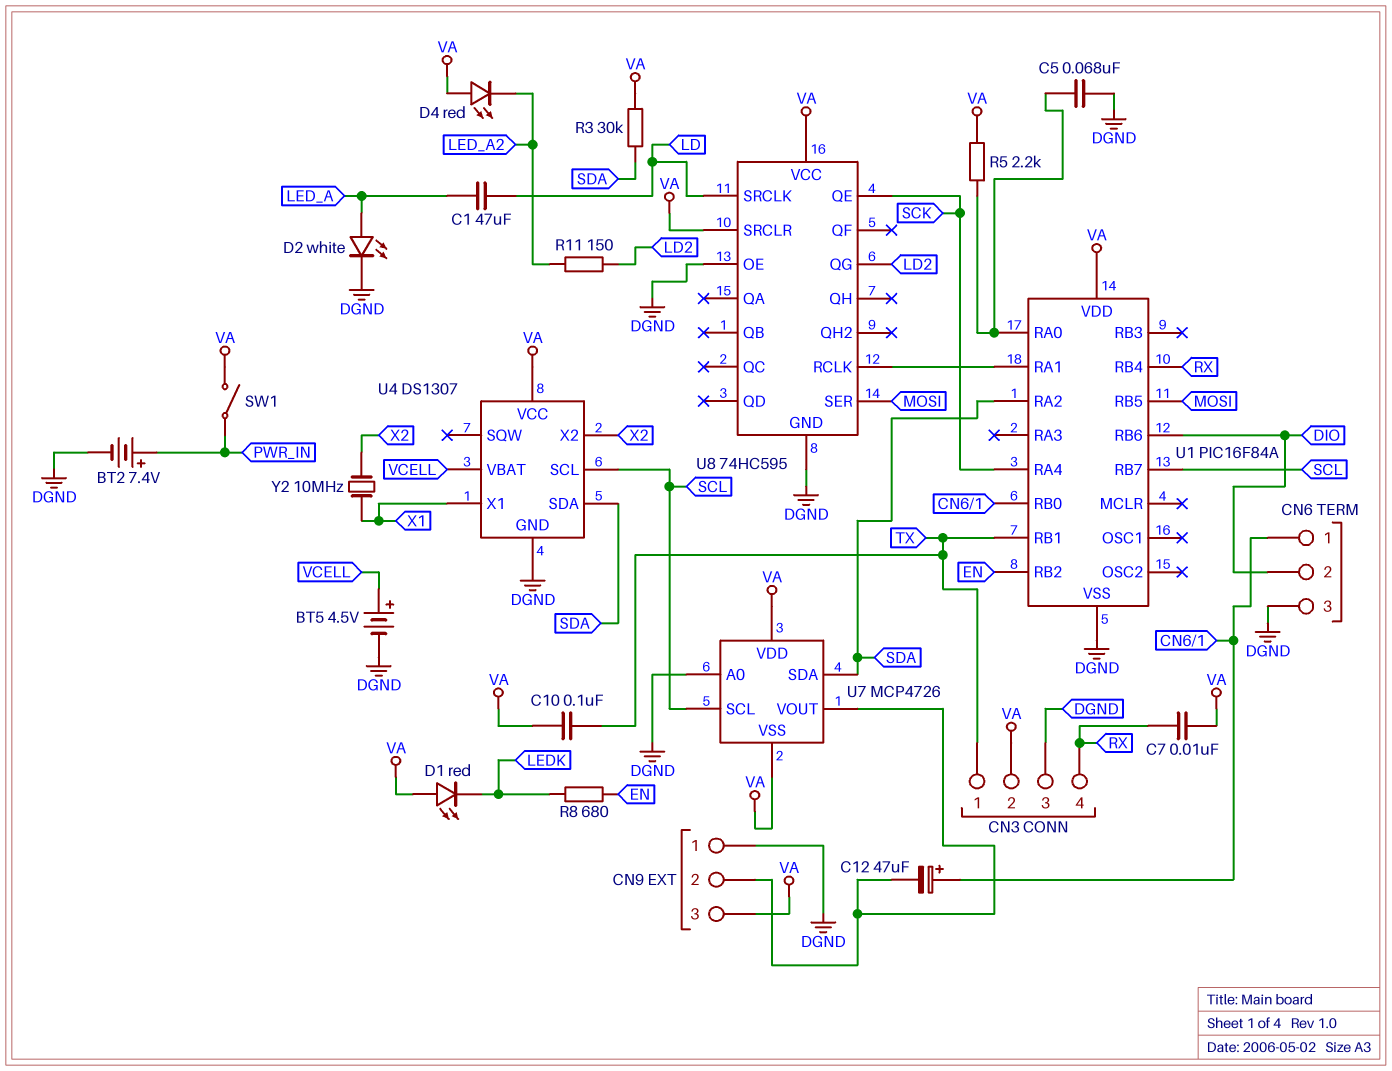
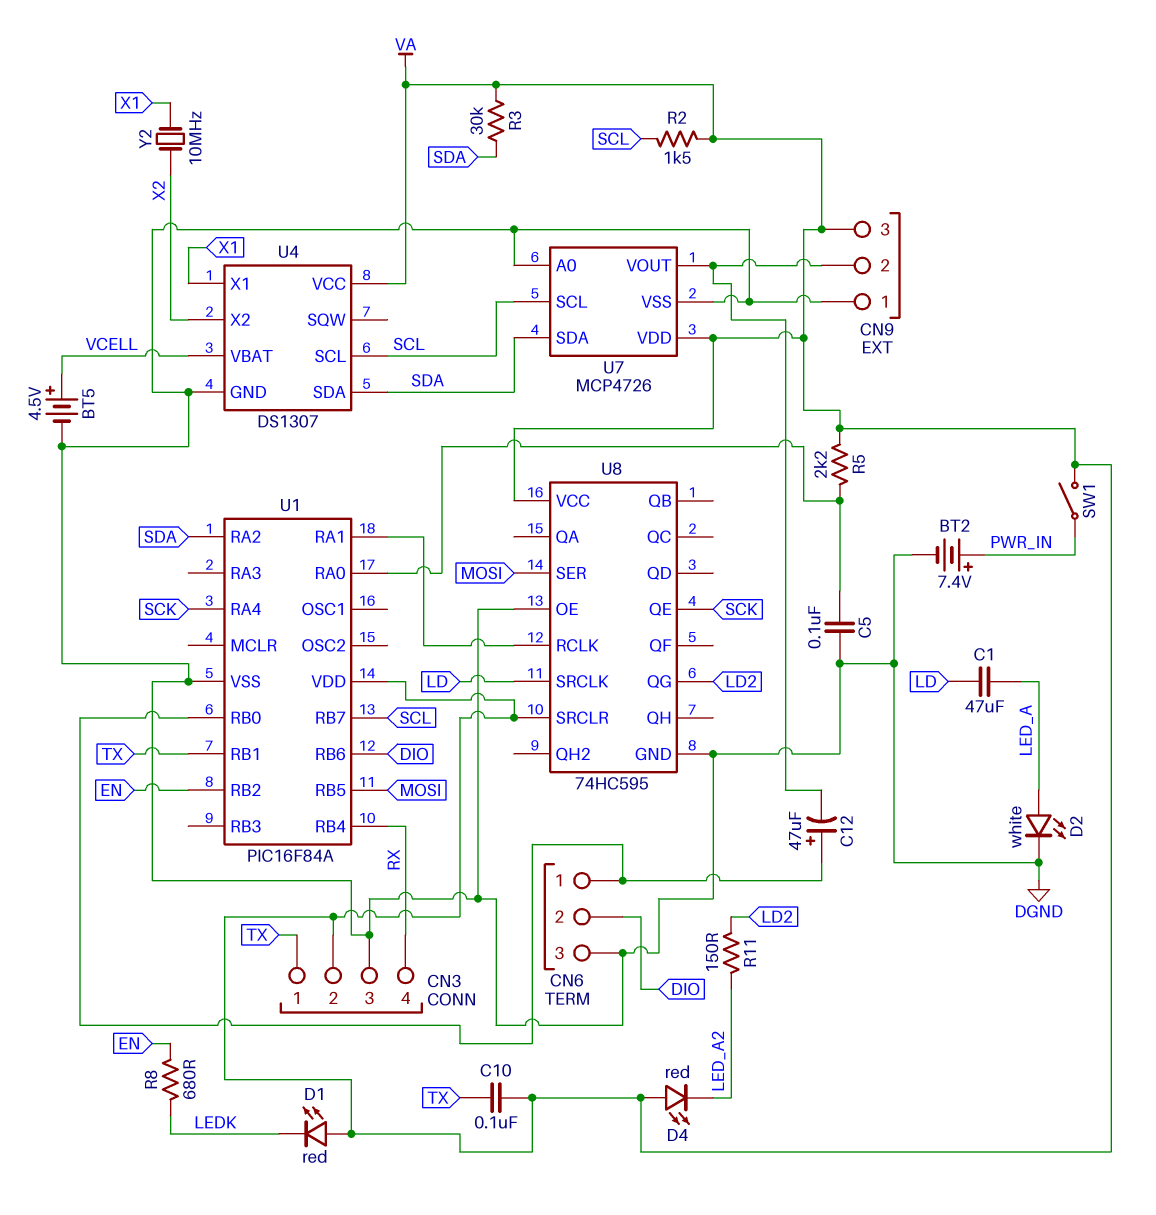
C5: 68nF (DGND, U1/RA0) -> 100nF (DGND, U1/RA0)
C7: 10nF (RX, VA) -> none
R2: none -> 1.5k (SCL, VA)
U7 pin VSS: VA -> DGND

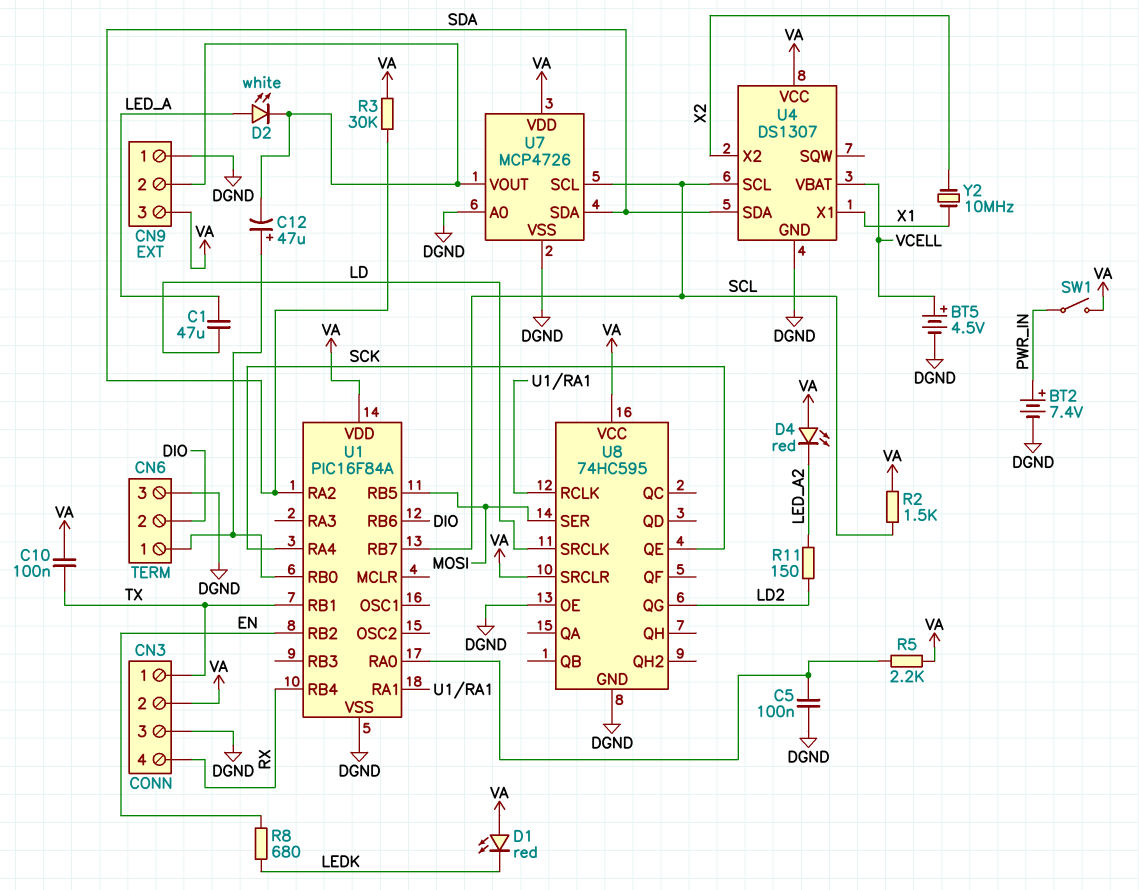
D2: LED white (A LED_A, K DGND) -> LED white (A LED_A, K CN9/2)

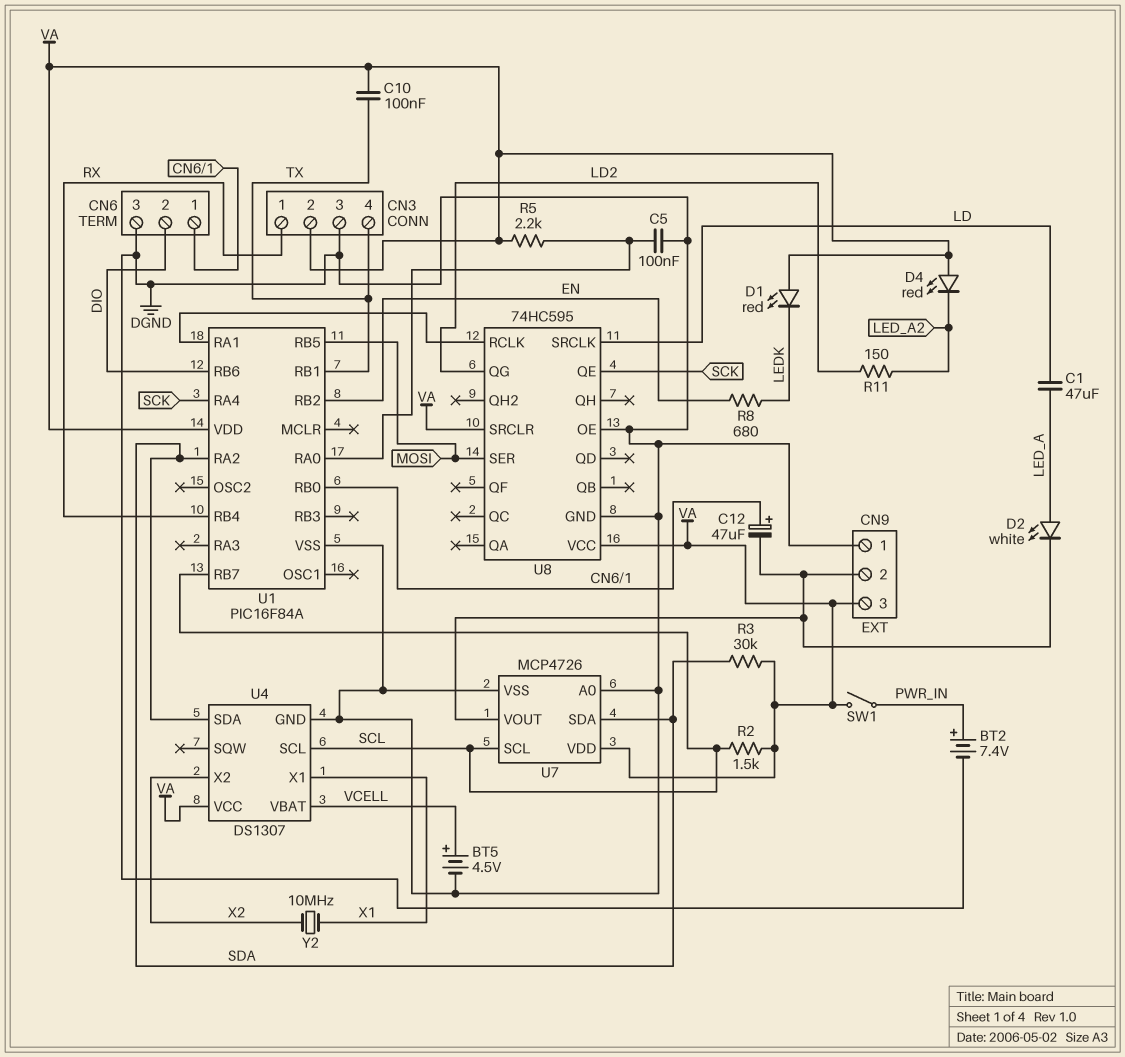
CN3 pin 1: TX -> RX
CN3 pin 4: RX -> TX

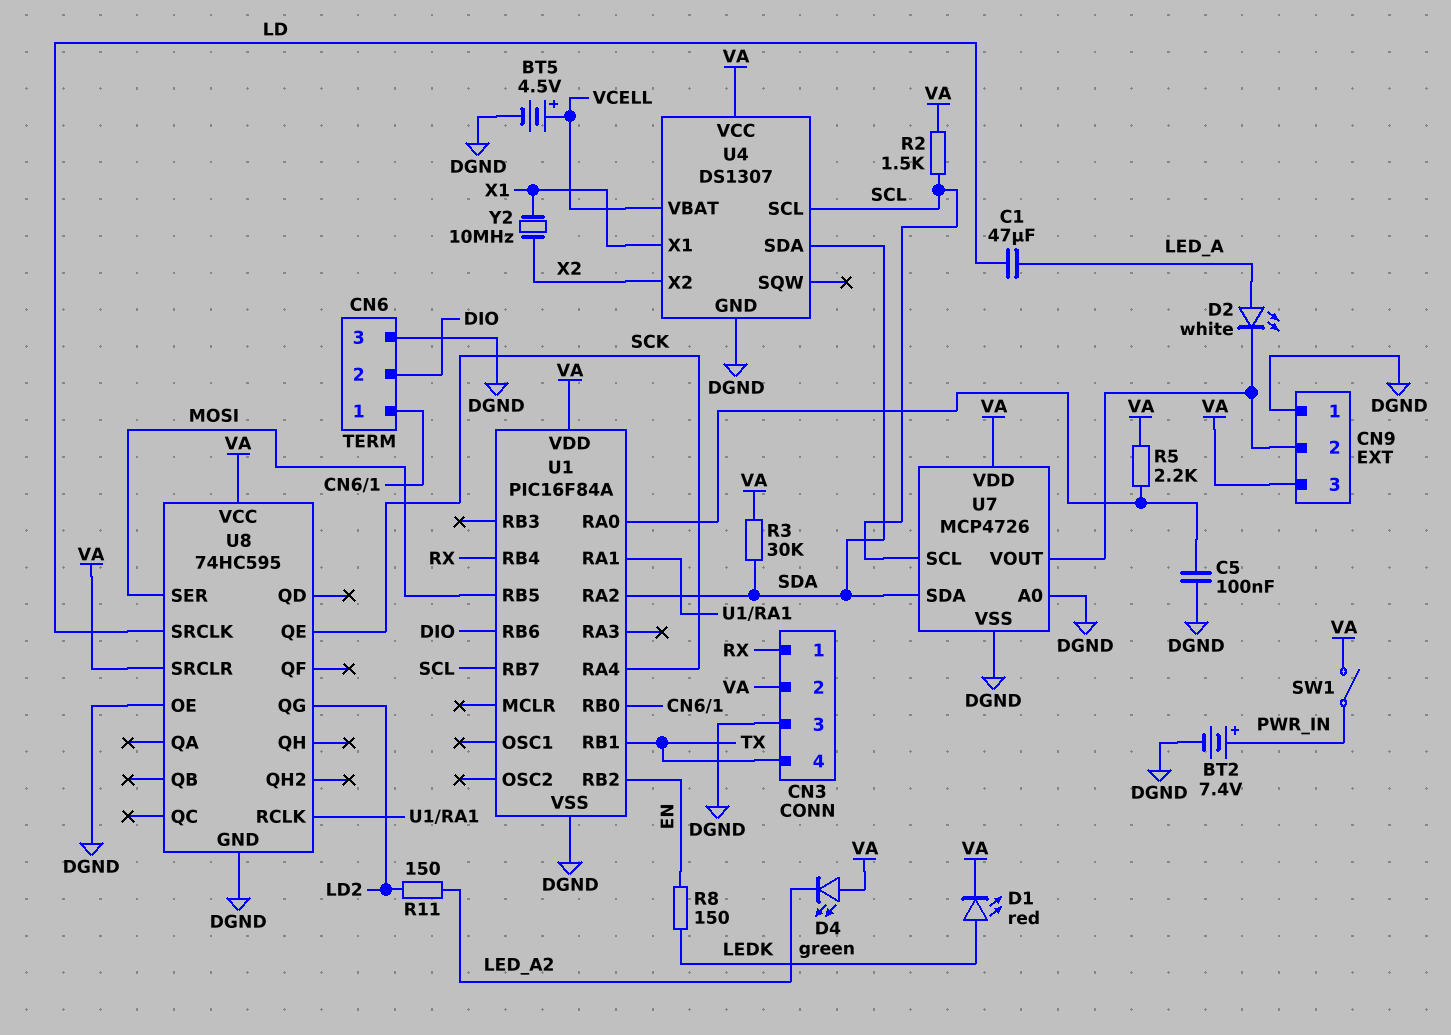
C10: 100nF (TX, VA) -> none
C12: 47uF (plus CN6/1, minus CN9/2) -> none
D1: LED red (A VA, K LEDK) -> LED red (A LEDK, K VA)
D4: LED red (A VA, K LED_A2) -> LED green (A VA, K LED_A2)
R8: 680 (EN, LEDK) -> 150 (EN, LEDK)

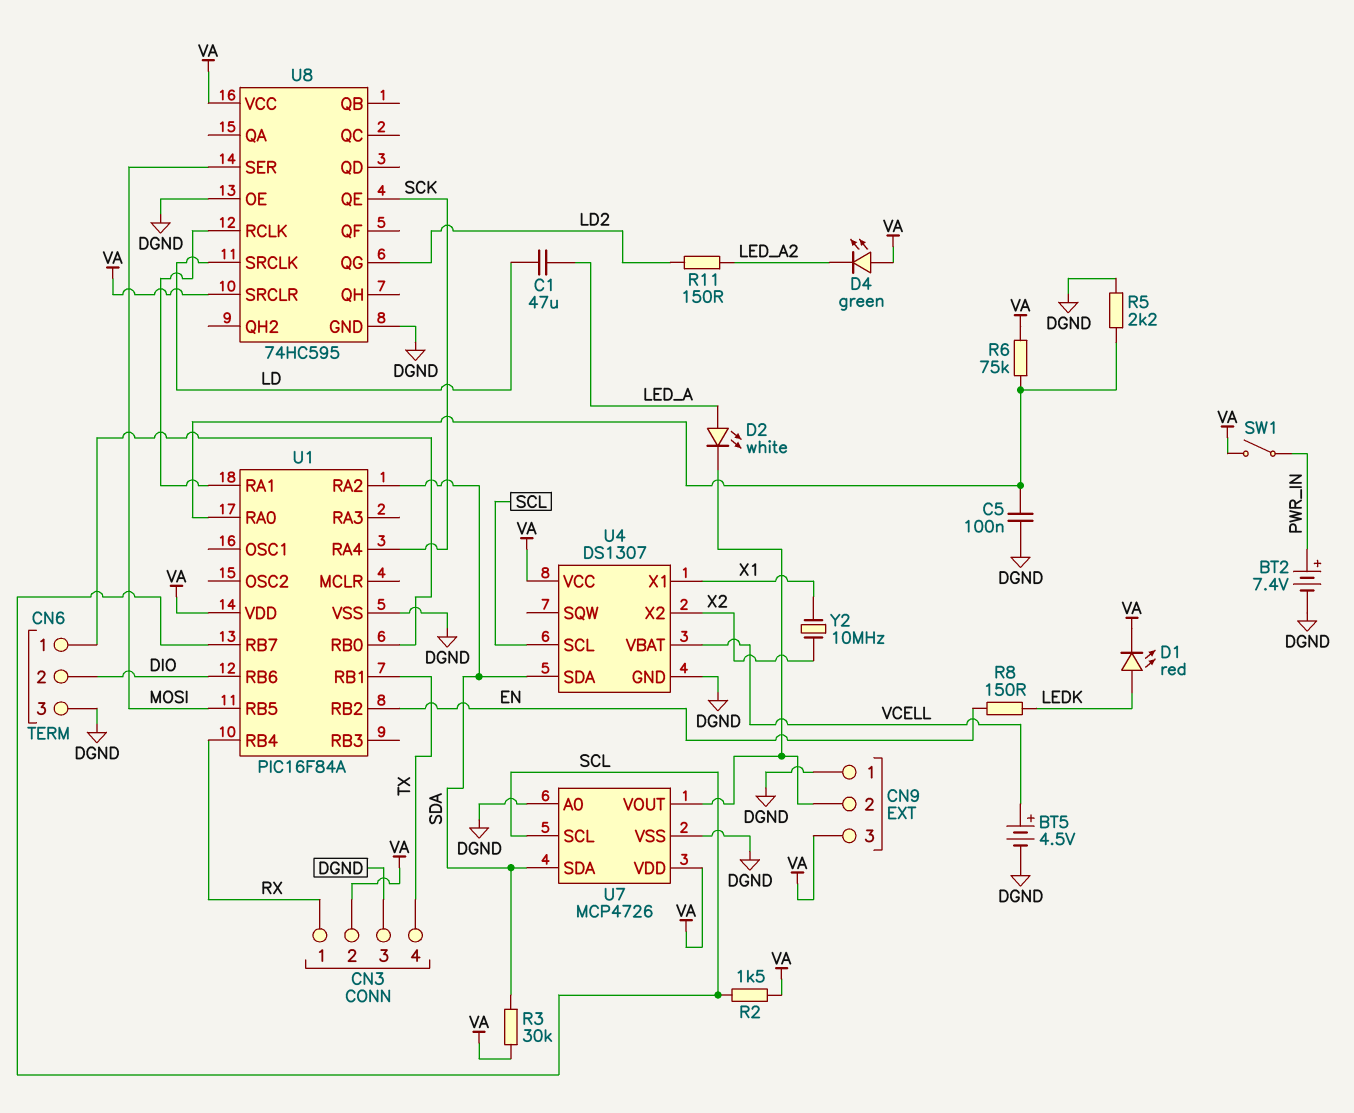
R5: 2.2k (U1/RA0, VA) -> 2.2k (DGND, U1/RA0)
R6: none -> 75k (U1/RA0, VA)

